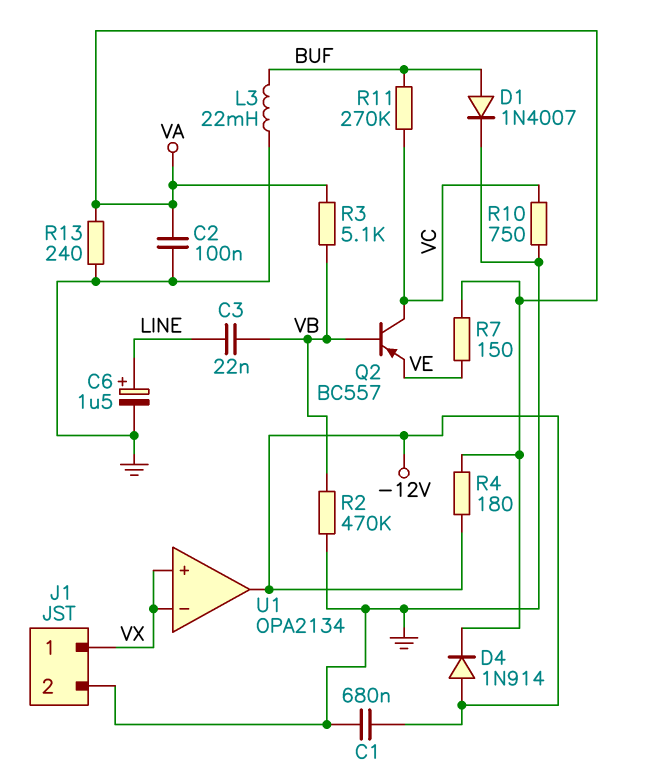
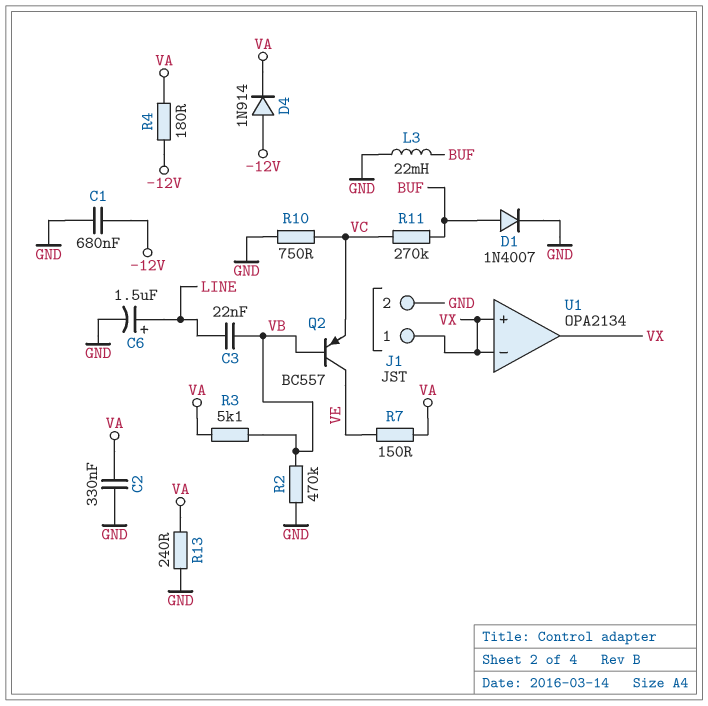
C2: 100nF (GND, VA) -> 330nF (GND, VA)
Q2: PNP BC557 (B VB, C VC, E VE) -> PNP BC557 (B VB, C VE, E VC)
U1 pin out: -12V -> VX

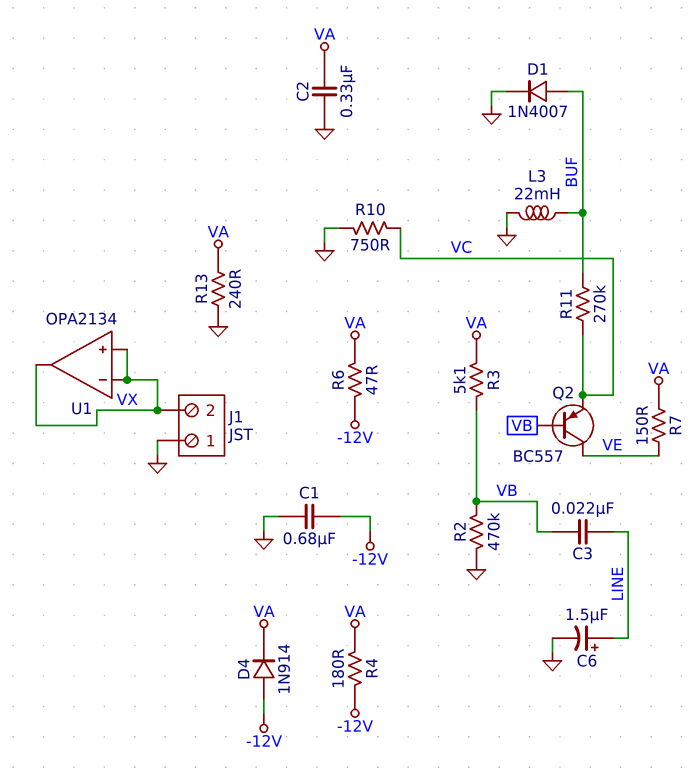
J1 pin 1: VX -> GND
J1 pin 2: GND -> VX
R6: none -> 47 (-12V, VA)

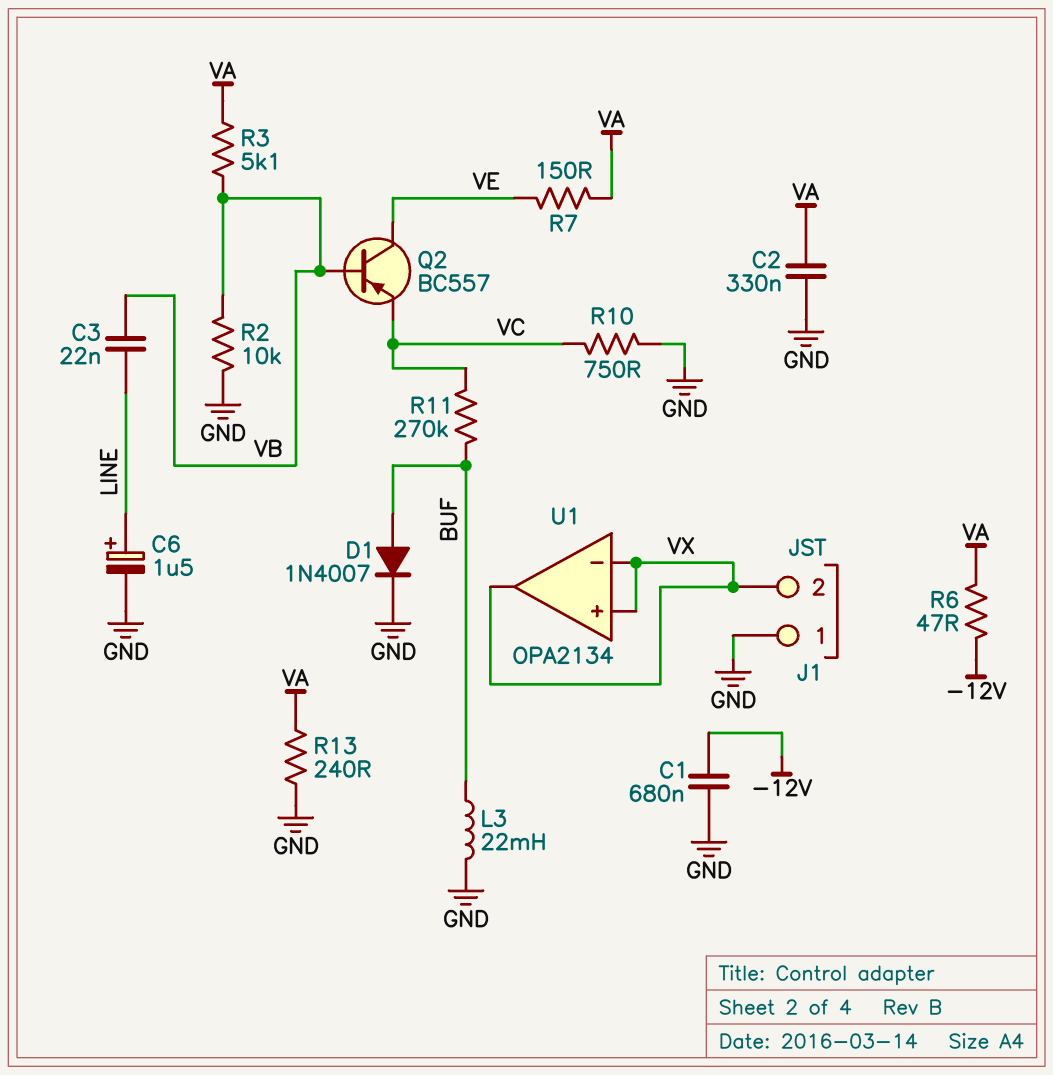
D4: diode 1N914 (A -12V, K VA) -> none
R2: 470k (GND, VB) -> 10k (GND, VB)
R4: 180 (-12V, VA) -> none

